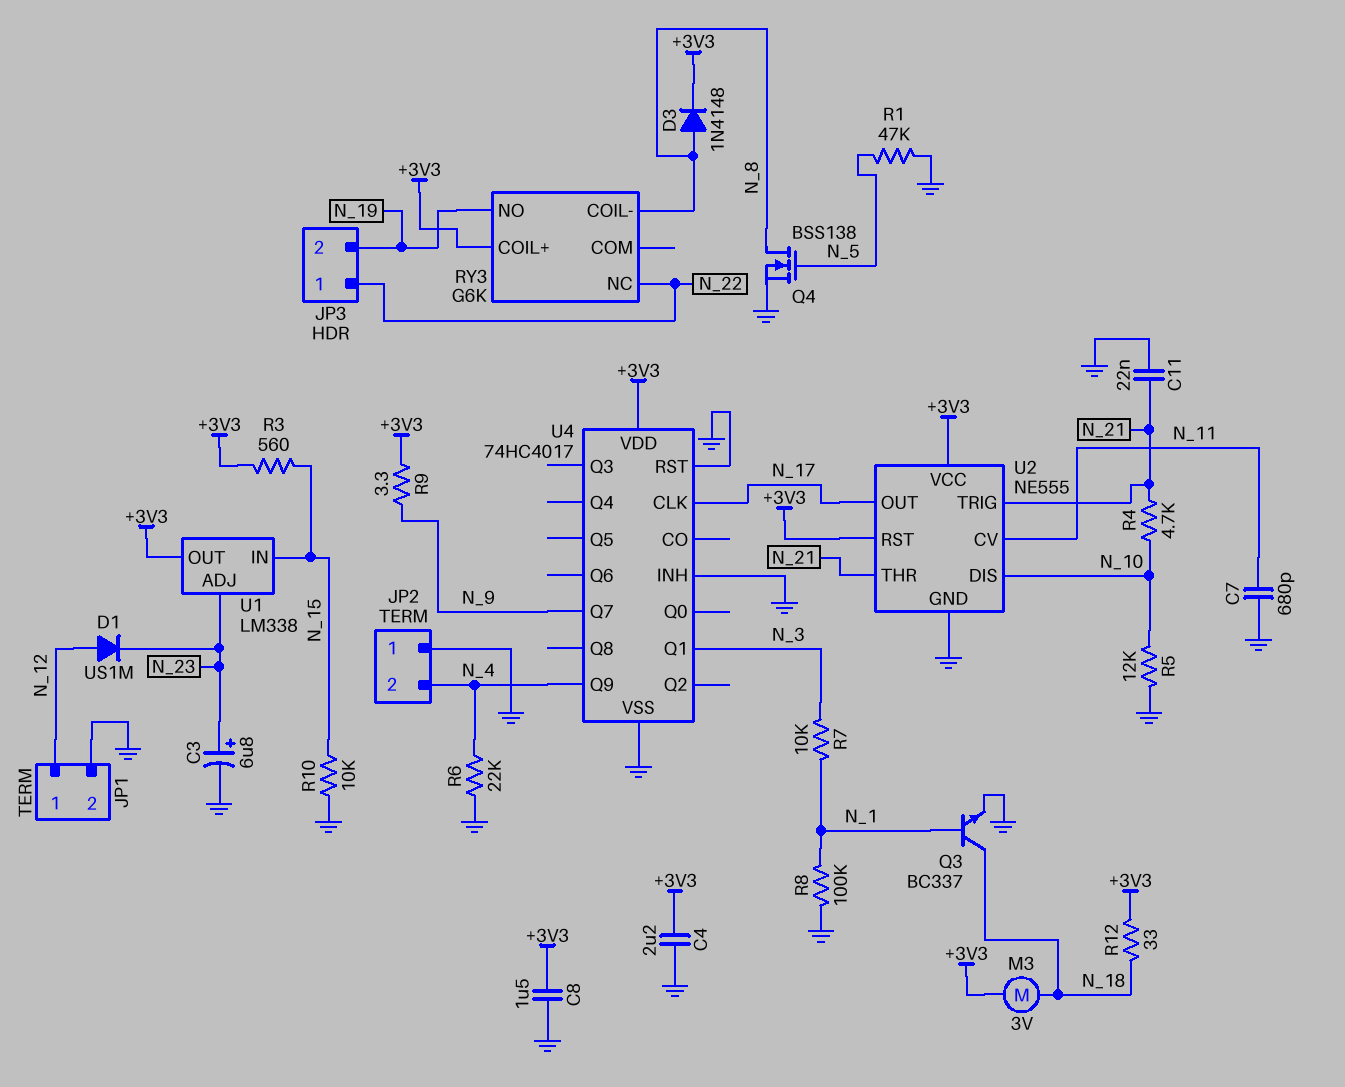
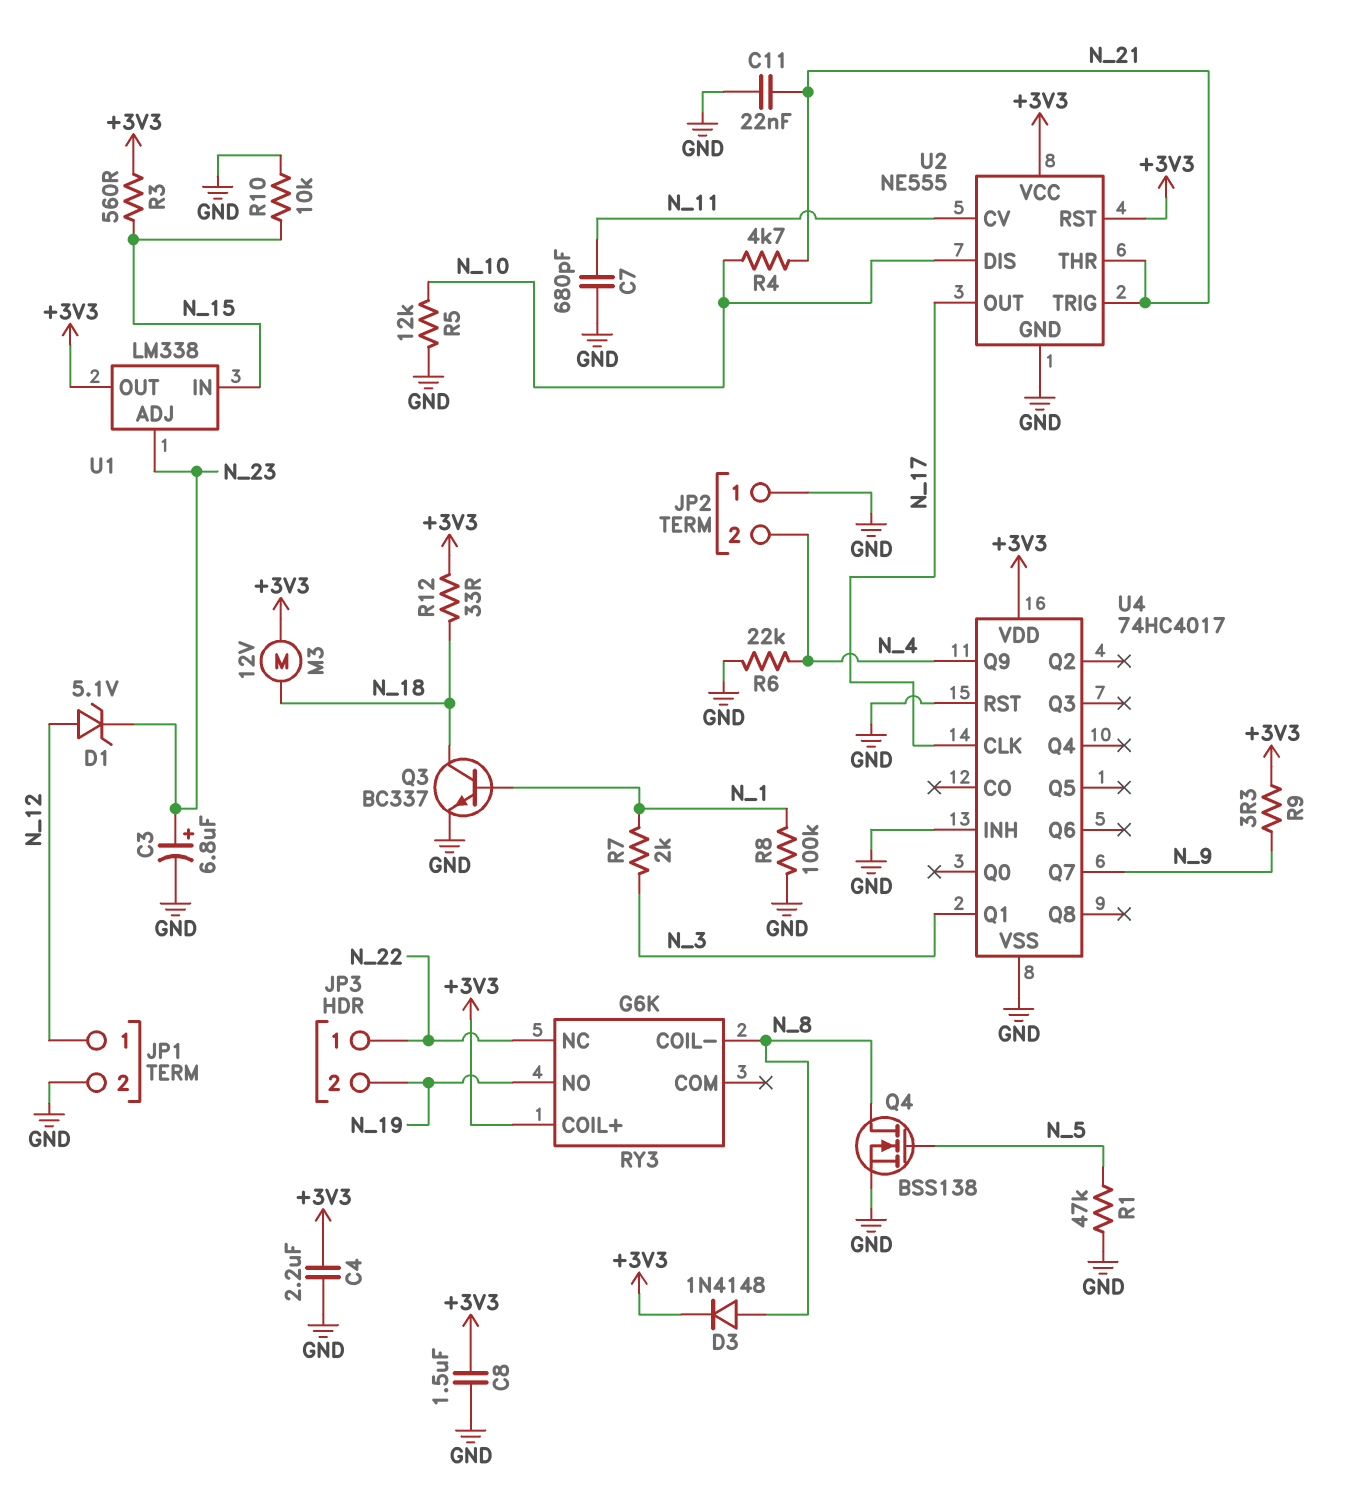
D1: diode US1M (A N_12, K N_23) -> zener 5.1V (A N_12, K N_23)
M3: motor 3V (+3V3, N_18) -> motor 12V (+3V3, N_18)
R7: 10k (N_1, N_3) -> 2k (N_1, N_3)

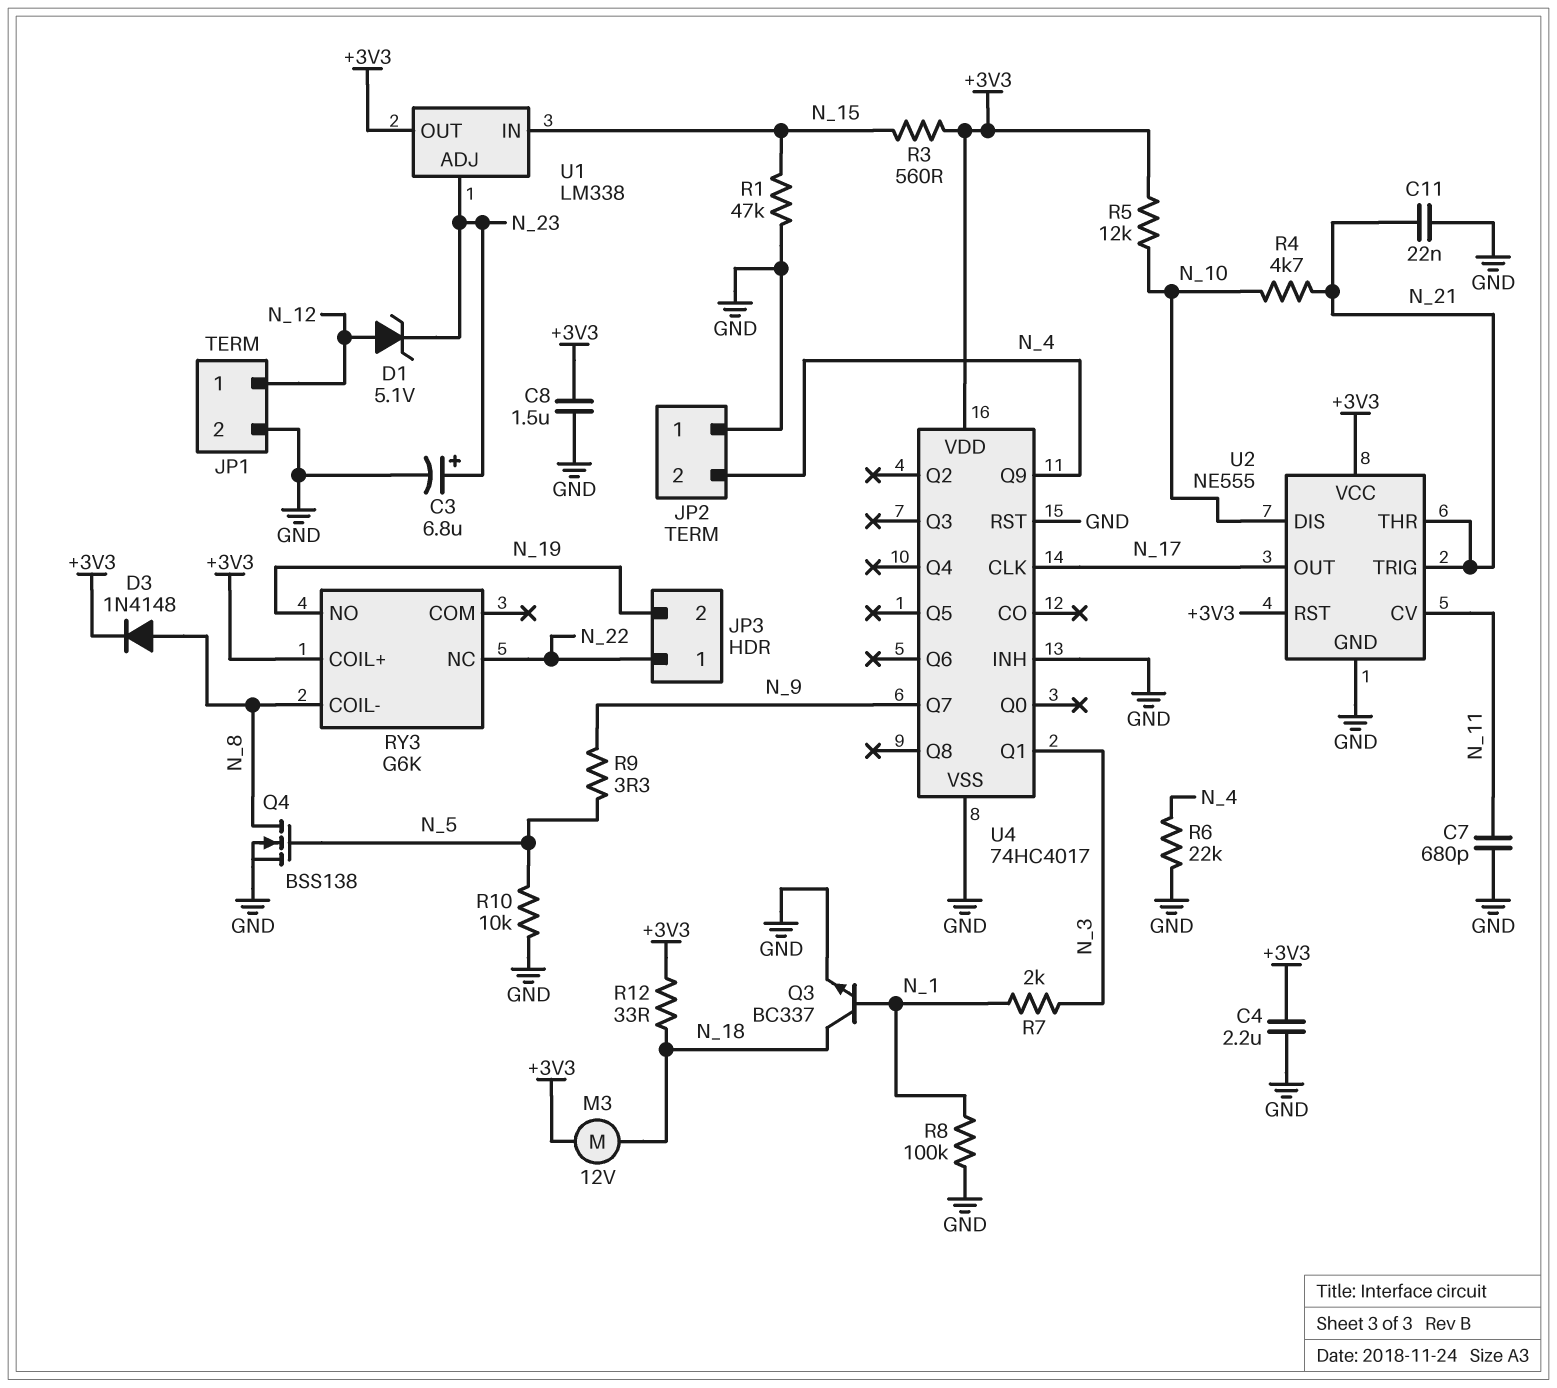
R1: 47k (GND, N_5) -> 47k (GND, N_15)
R5: 12k (GND, N_10) -> 12k (+3V3, N_10)
R9: 3.3 (+3V3, N_9) -> 3.3 (N_5, N_9)
R10: 10k (GND, N_15) -> 10k (GND, N_5)

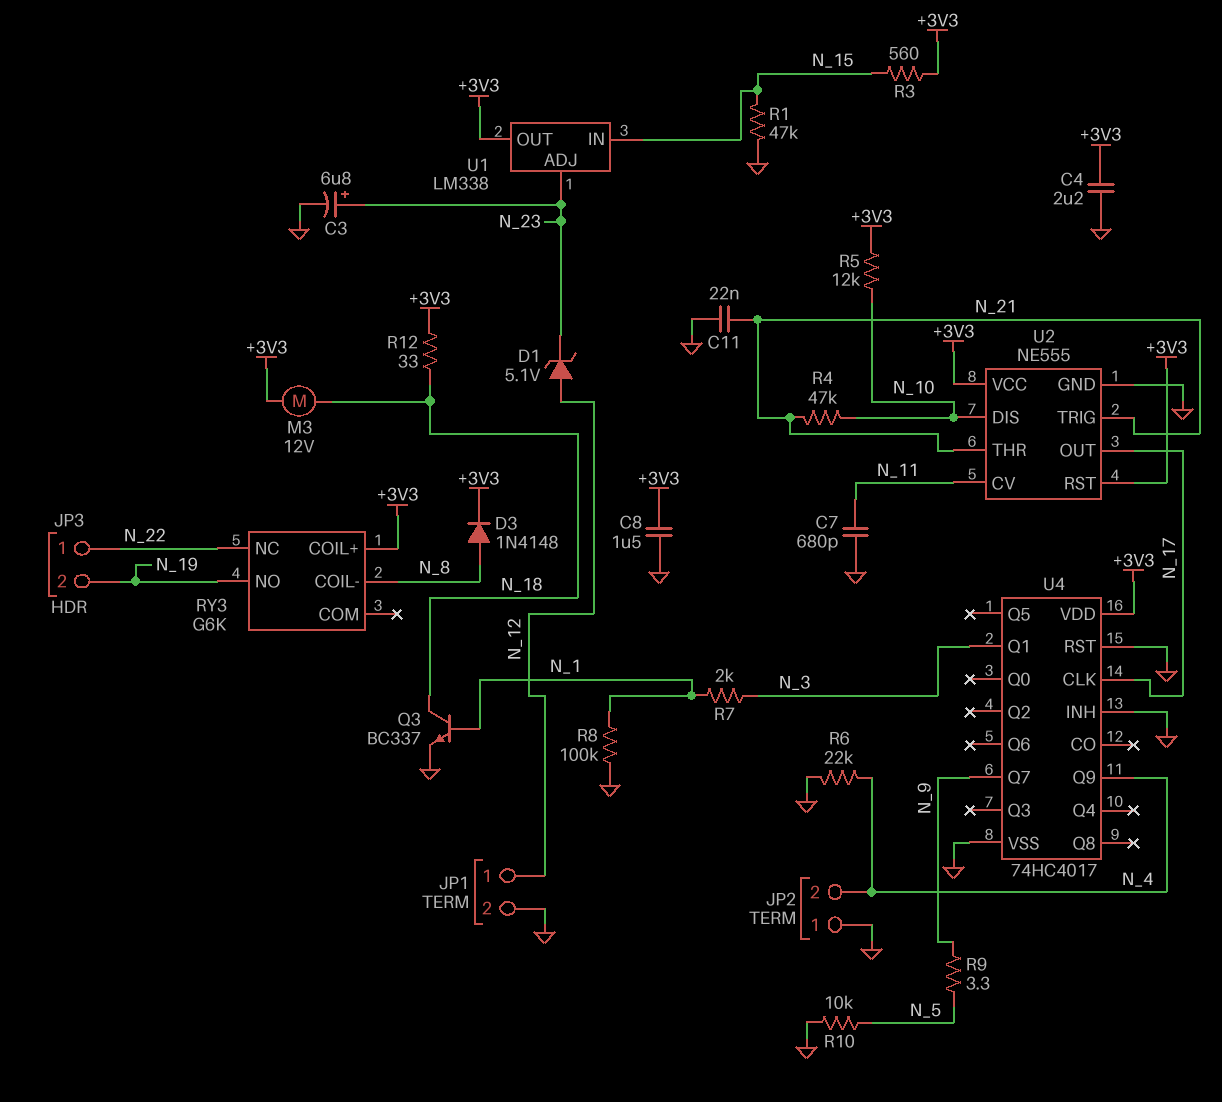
Q4: NMOS BSS138 (G N_5, D N_8, S GND) -> none
R4: 4.7k (N_10, N_21) -> 47k (N_10, N_21)

